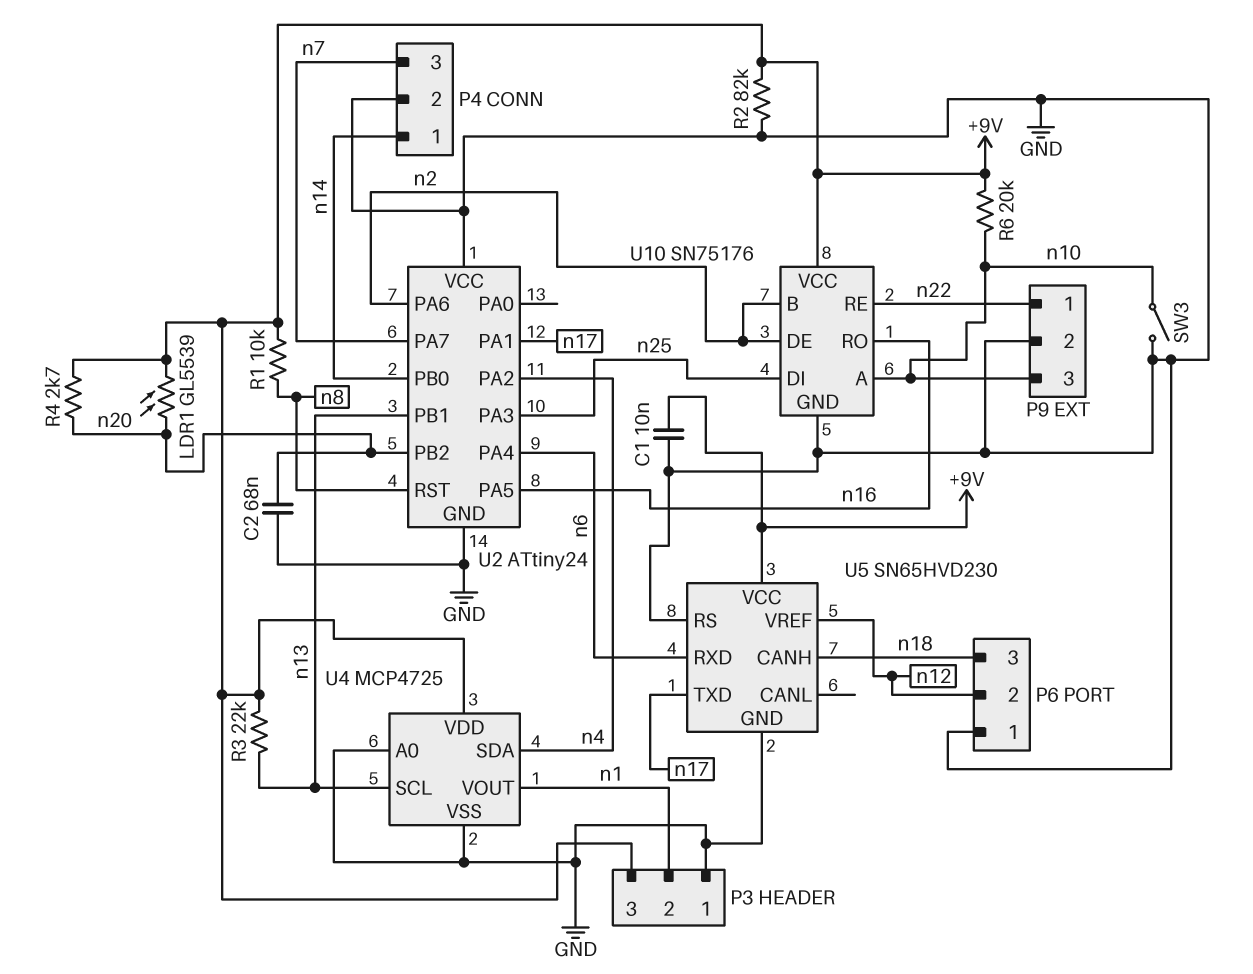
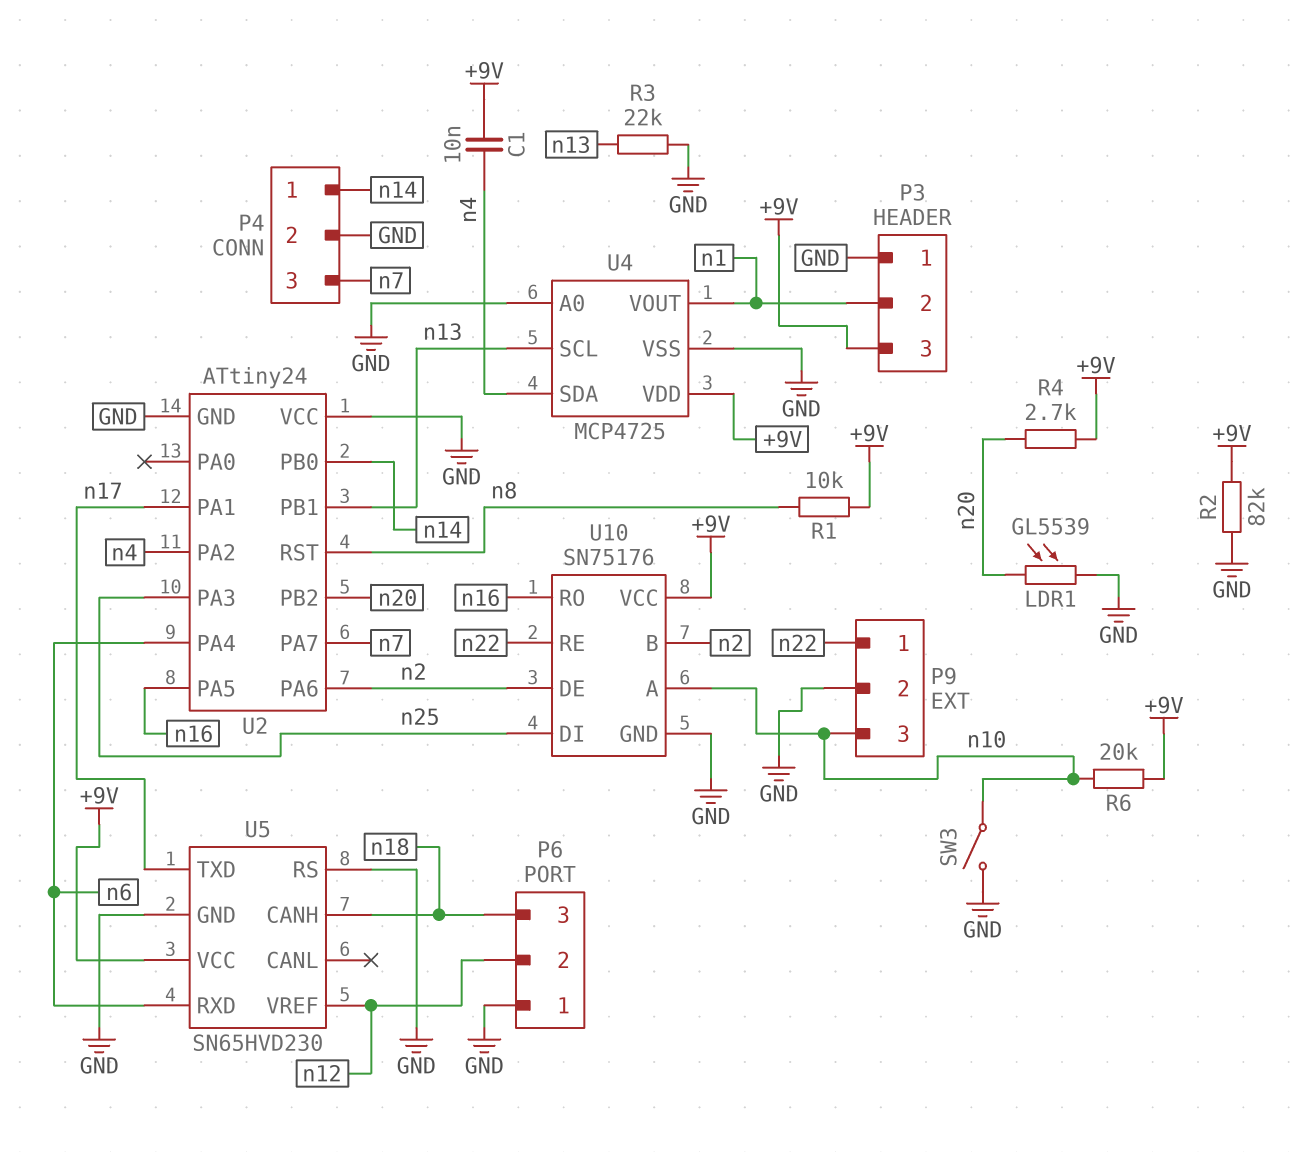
C1: 10nF (+9V, GND) -> 10nF (+9V, n4)
C2: 68nF (GND, n20) -> none
LDR1: GL5539 (+9V, n20) -> GL5539 (GND, n20)
R3: 22k (+9V, n13) -> 22k (GND, n13)

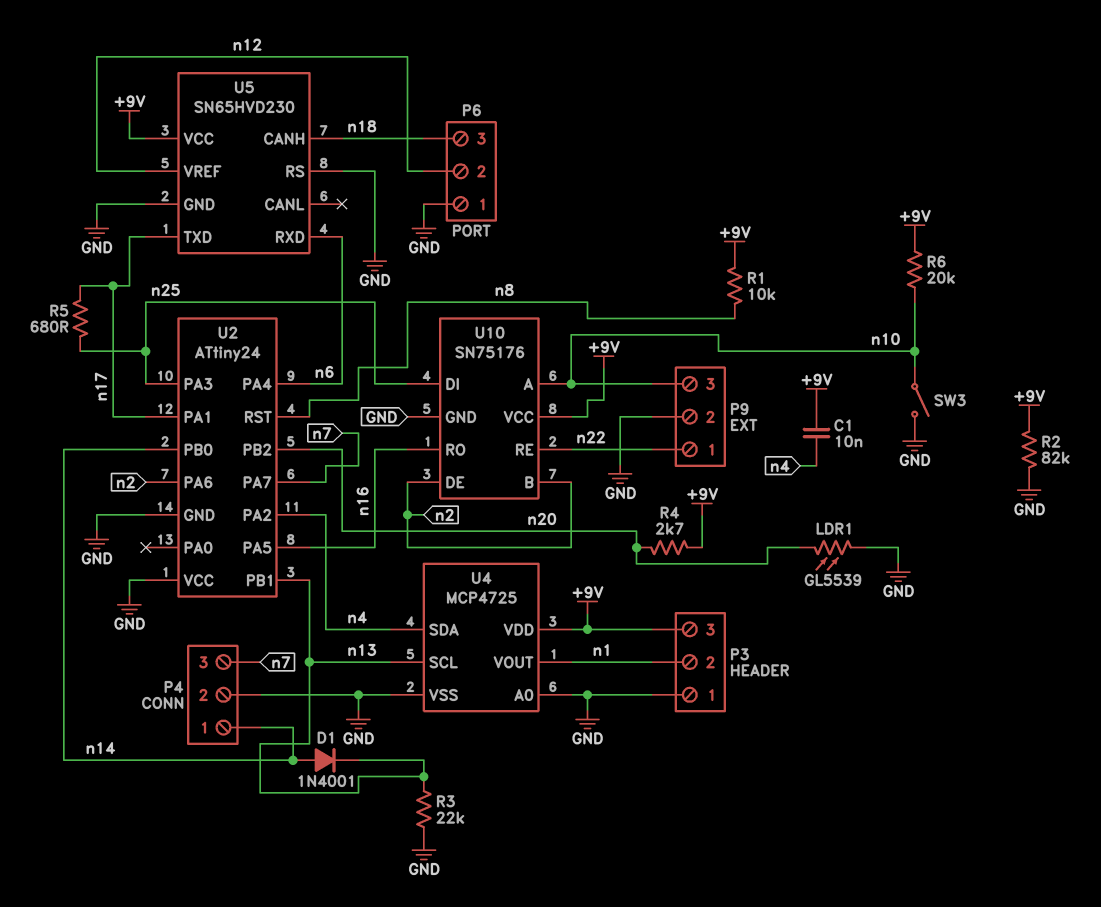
D1: none -> diode 1N4001 (A n14, K n13)
R5: none -> 680 (n17, n25)

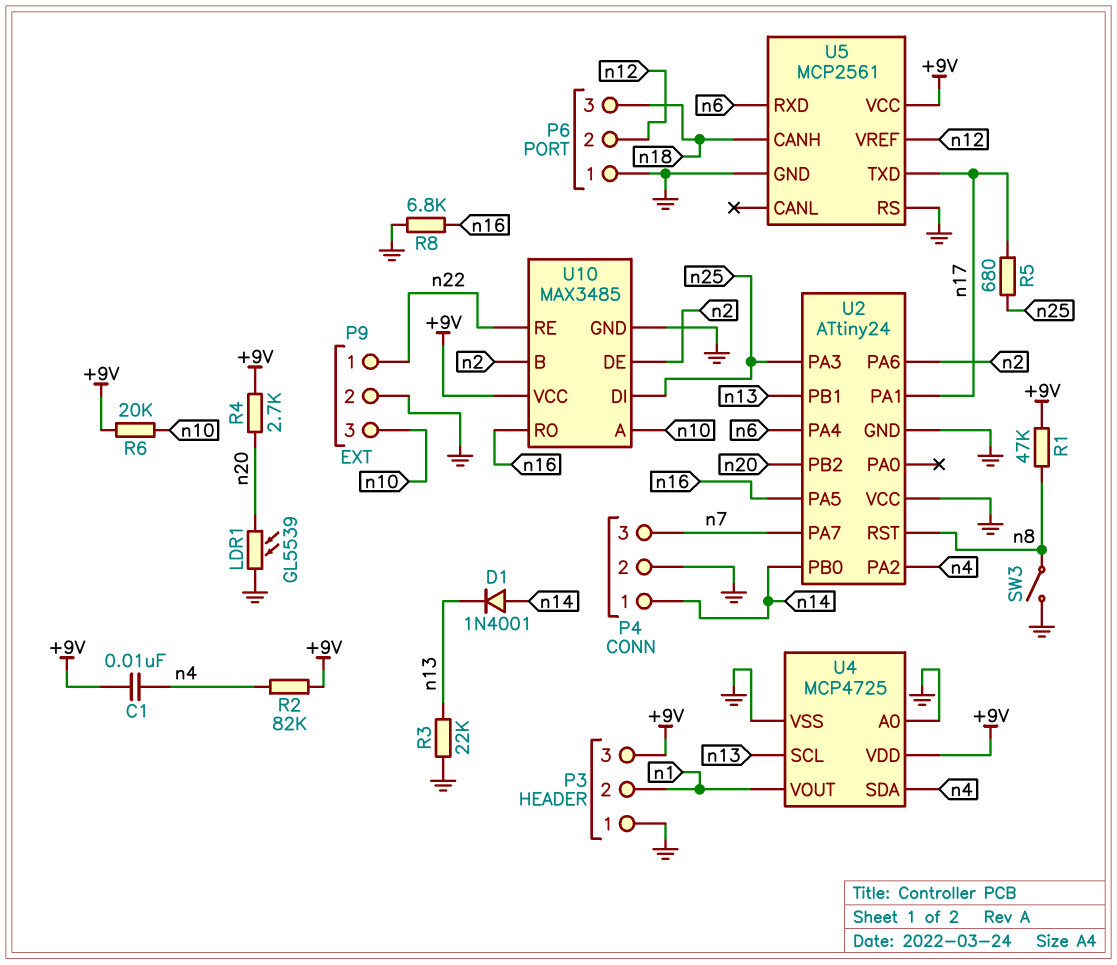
R1: 10k (+9V, n8) -> 47k (+9V, n8)
R2: 82k (+9V, GND) -> 82k (+9V, n4)
R8: none -> 6.8k (GND, n16)
SW3: switch (GND, n10) -> switch (GND, n8)
U5: SN65HVD230 -> MCP2561
U10: SN75176 -> MAX3485

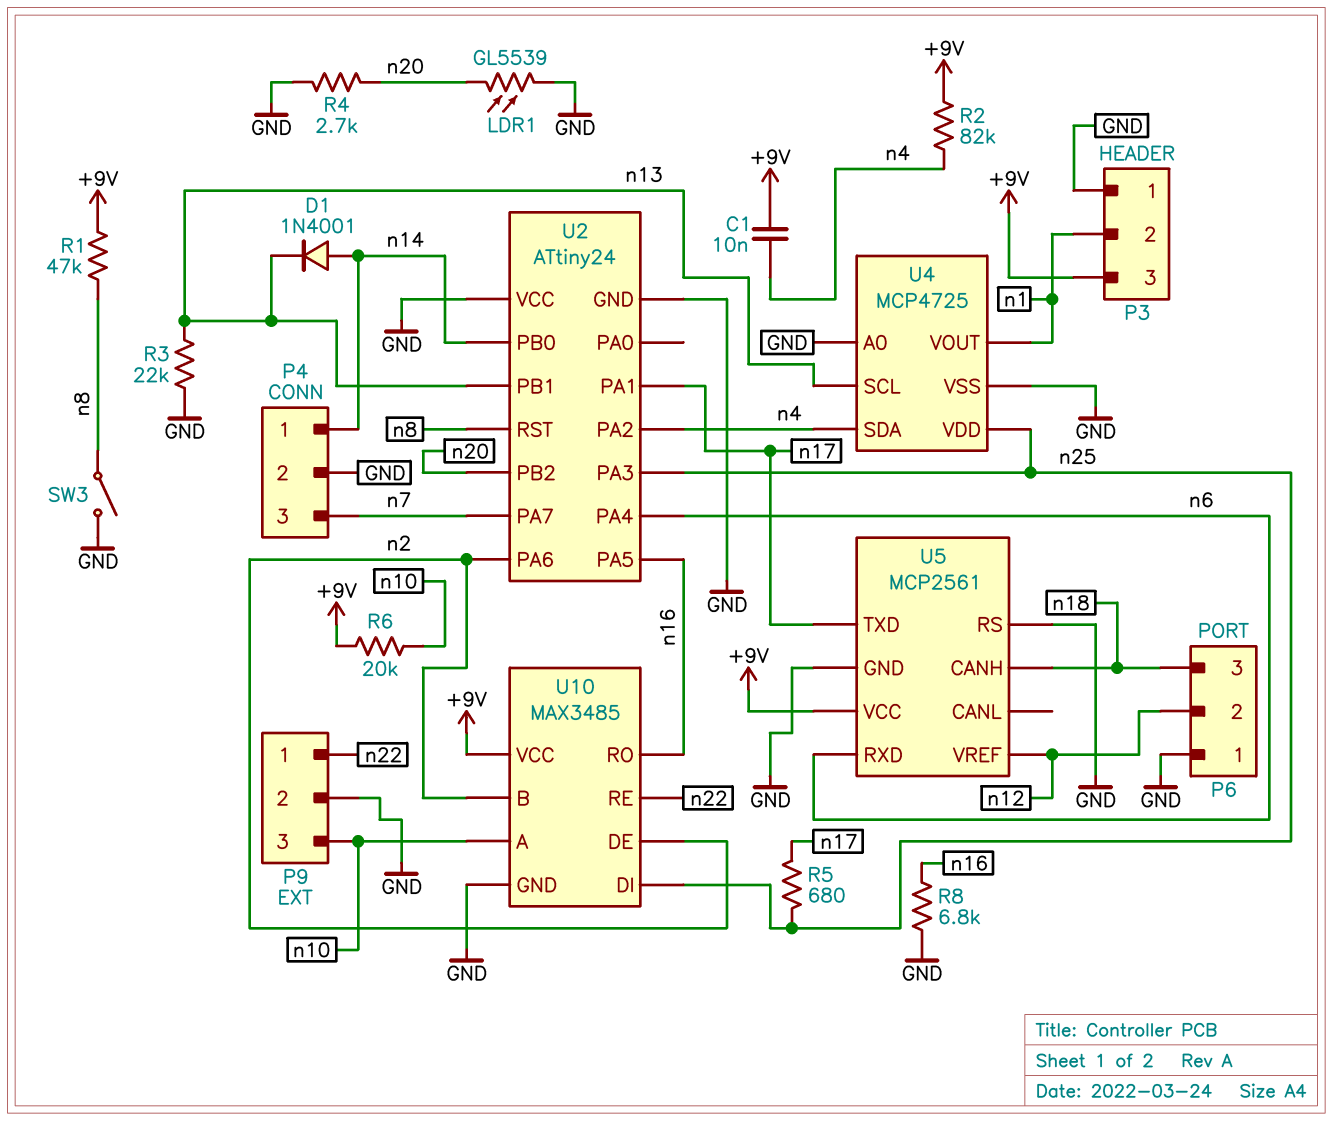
R4: 2.7k (+9V, n20) -> 2.7k (GND, n20)
U4 pin VDD: +9V -> n25

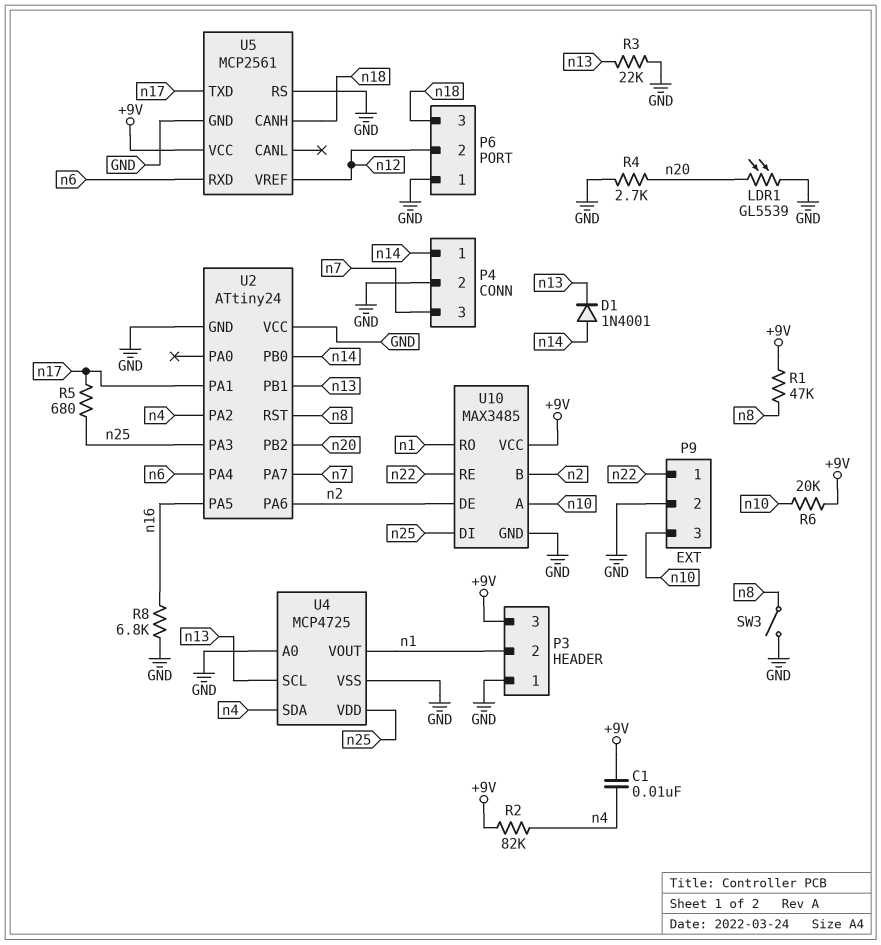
U10 pin RO: n16 -> n1

